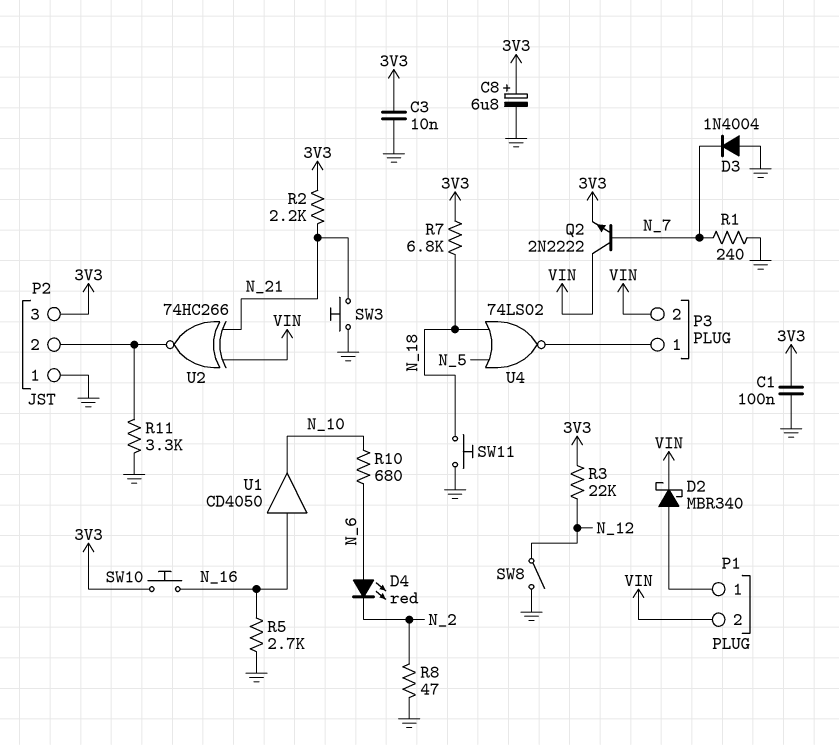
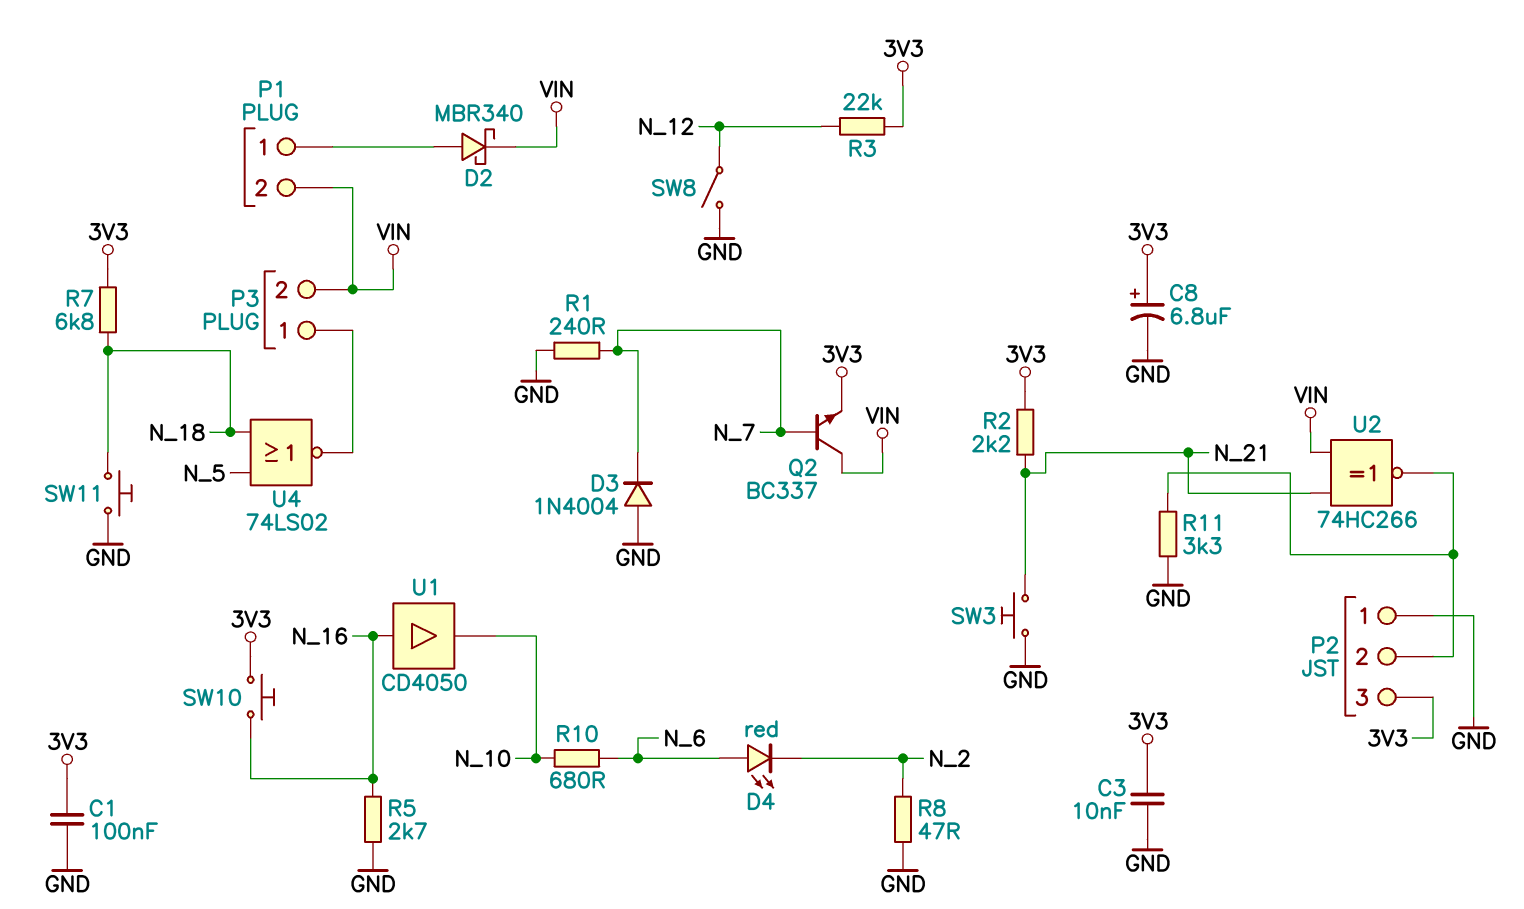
Q2: NPN 2N2222 (B N_7, C VIN, E 3V3) -> NPN BC337 (B N_7, C VIN, E 3V3)

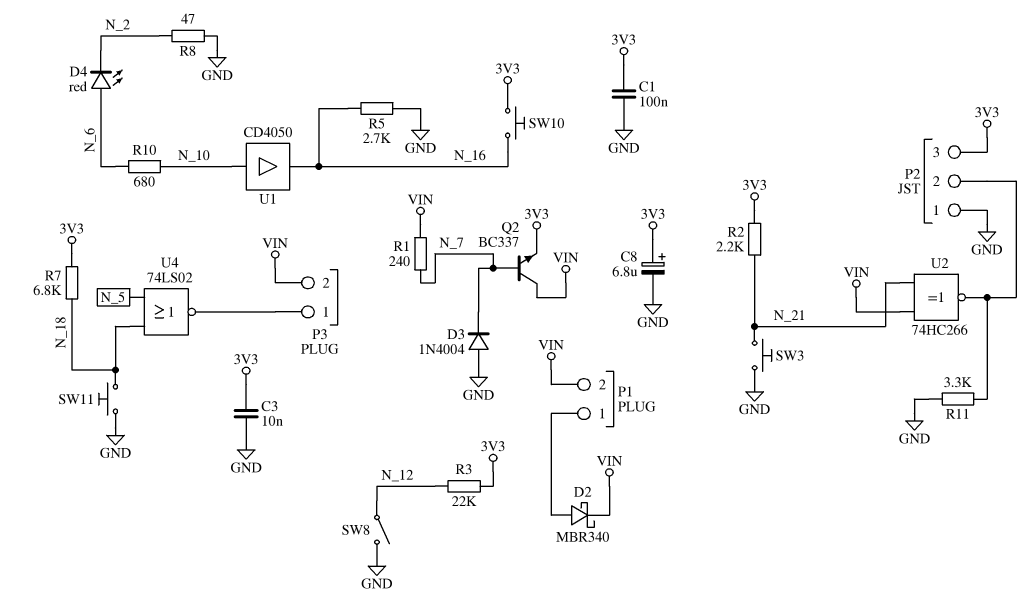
R1: 240 (GND, N_7) -> 240 (N_7, VIN)
U1: buffer CD4050 (in N_16, out N_10) -> buffer CD4050 (in N_10, out N_16)

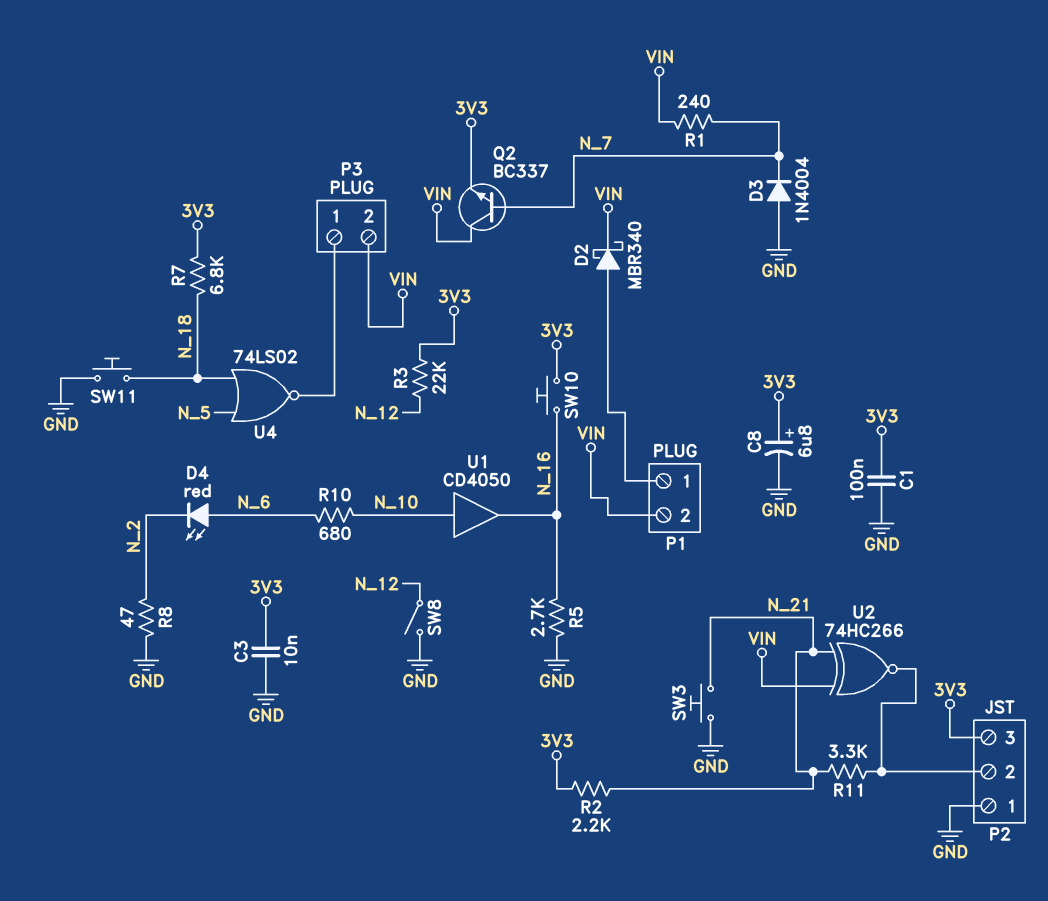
R11: 3.3k (GND, P2/2) -> 3.3k (N_21, P2/2)

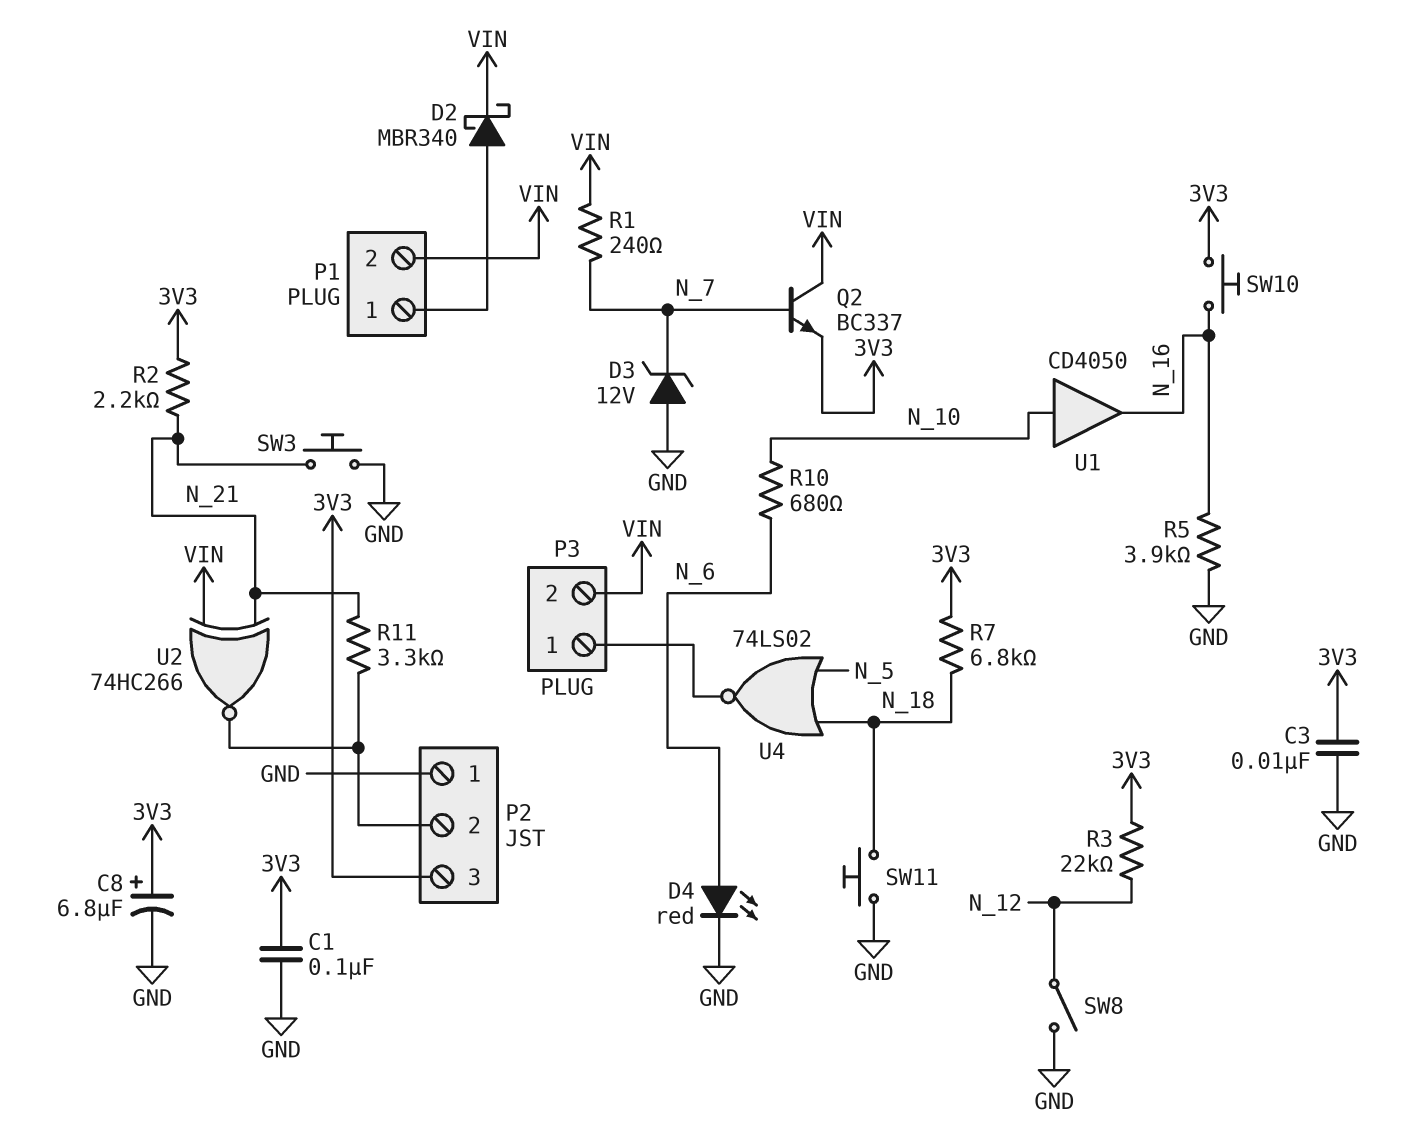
D3: diode 1N4004 (A GND, K N_7) -> zener 12V (A GND, K N_7)
D4: LED red (A N_6, K N_2) -> LED red (A N_6, K GND)
R5: 2.7k (GND, N_16) -> 3.9k (GND, N_16)
R8: 47 (GND, N_2) -> none

